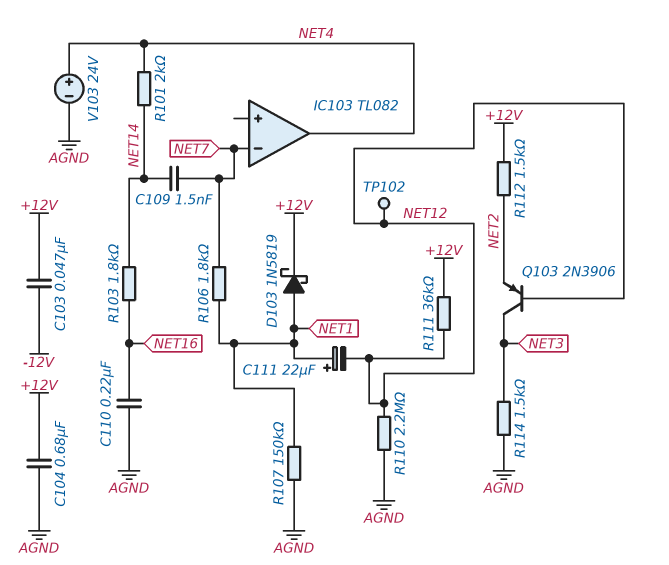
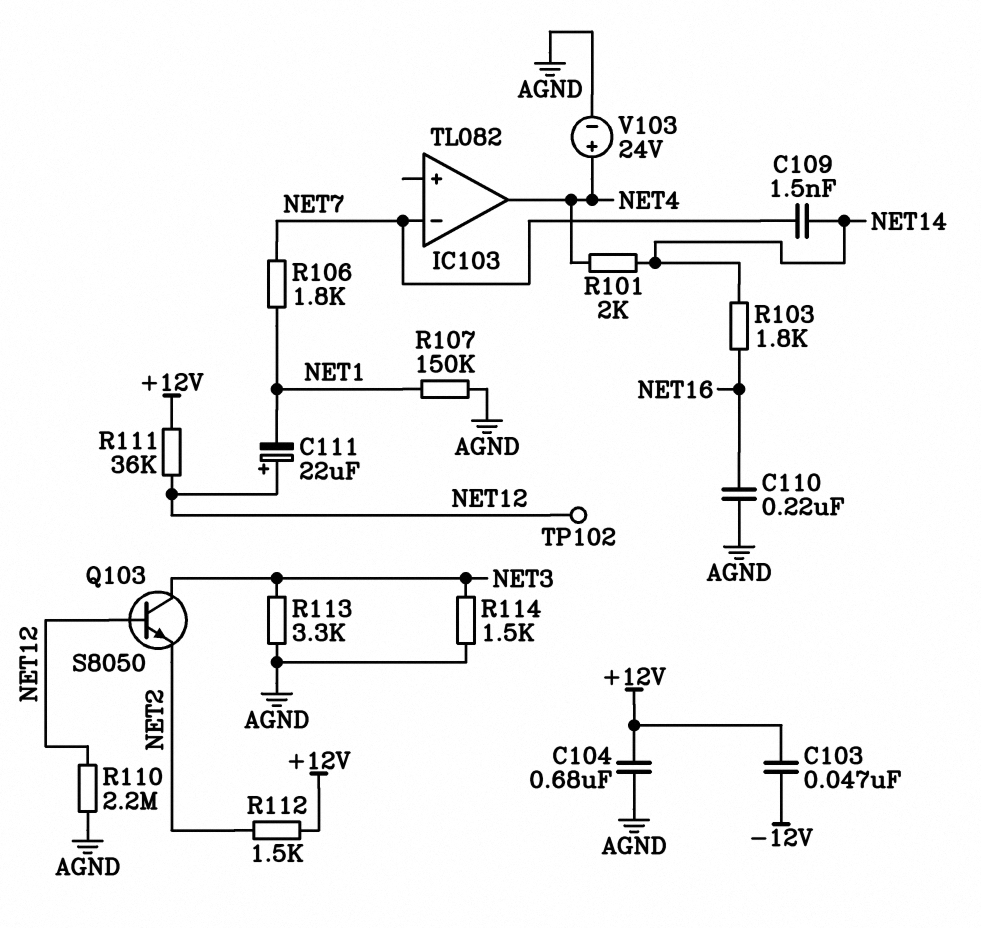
C111: 22uF (plus NET1, minus NET12) -> 22uF (plus NET12, minus NET1)
D103: schottky 1N5819 (A NET1, K +12V) -> none
Q103: PNP 2N3906 (B NET12, C NET3, E NET2) -> NPN S8050 (B NET12, C NET3, E NET2)
R113: none -> 3.3k (AGND, NET3)

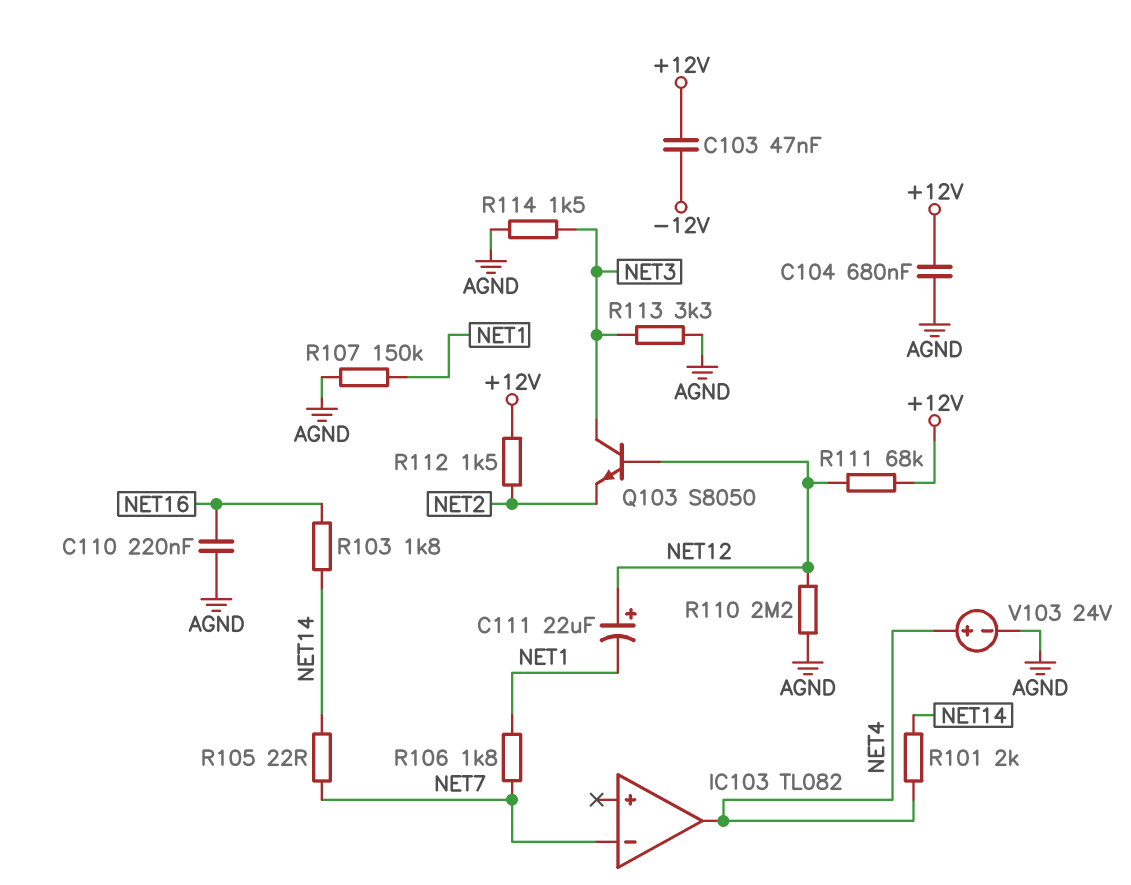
C109: 1.5nF (NET7, NET14) -> none
R105: none -> 22 (NET7, NET14)
R111: 36k (+12V, NET12) -> 68k (+12V, NET12)
TP102: test point (NET12) -> none

